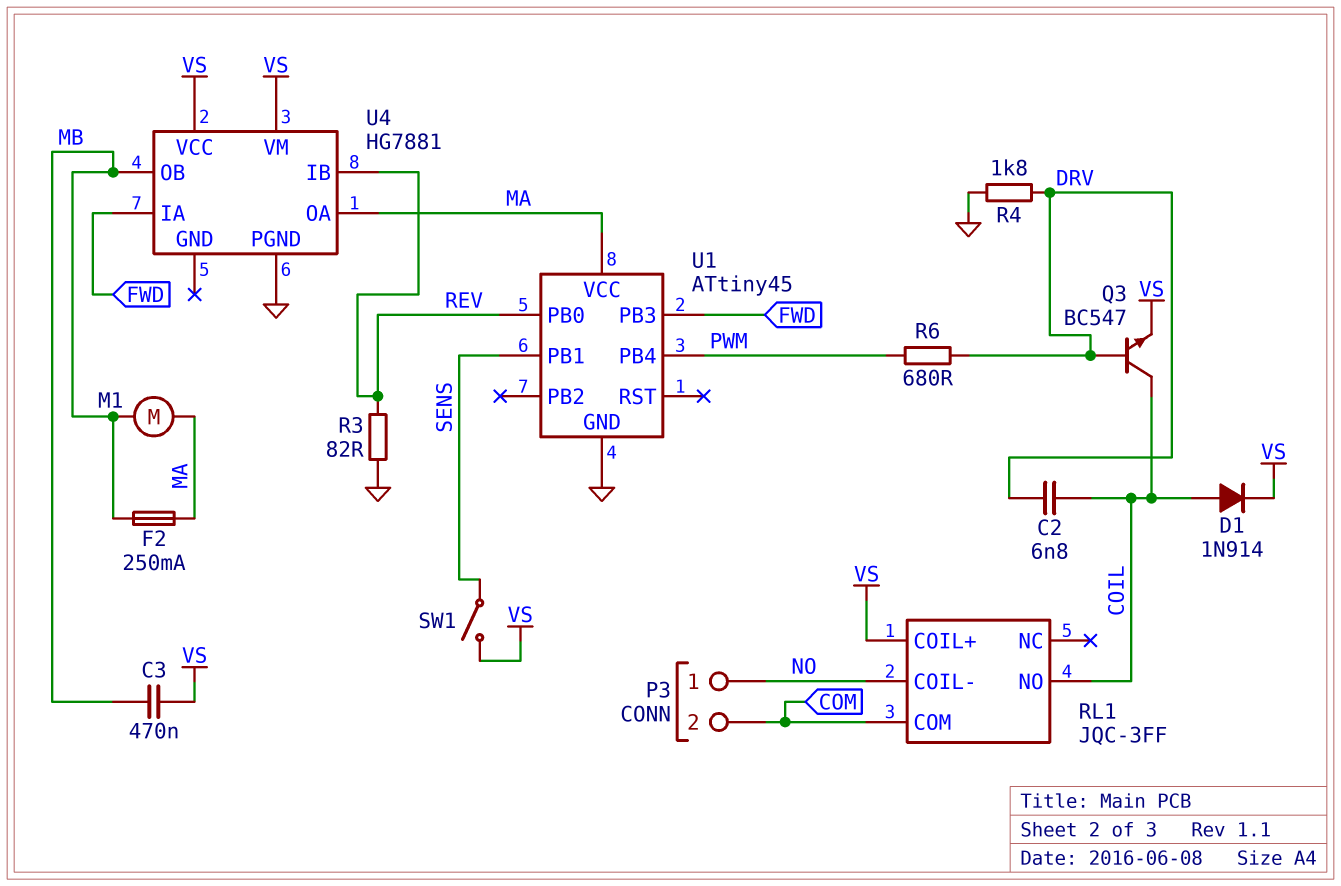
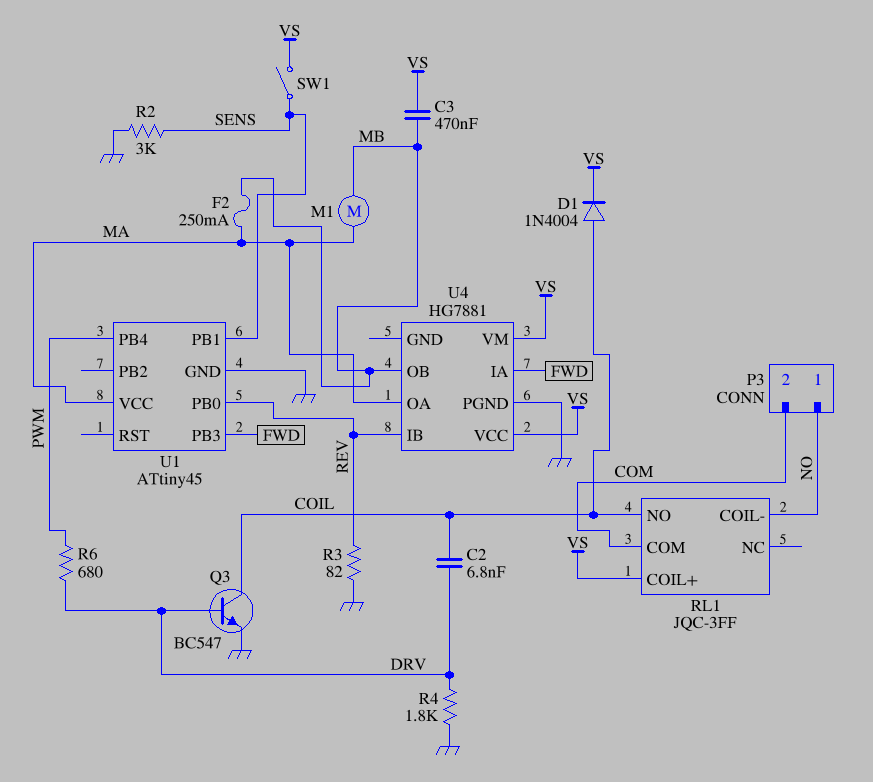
D1: diode 1N914 (A COIL, K VS) -> diode 1N4004 (A COIL, K VS)
Q3: NPN BC547 (B DRV, C COIL, E VS) -> NPN BC547 (B DRV, C COIL, E GND)
R2: none -> 3k (GND, SENS)

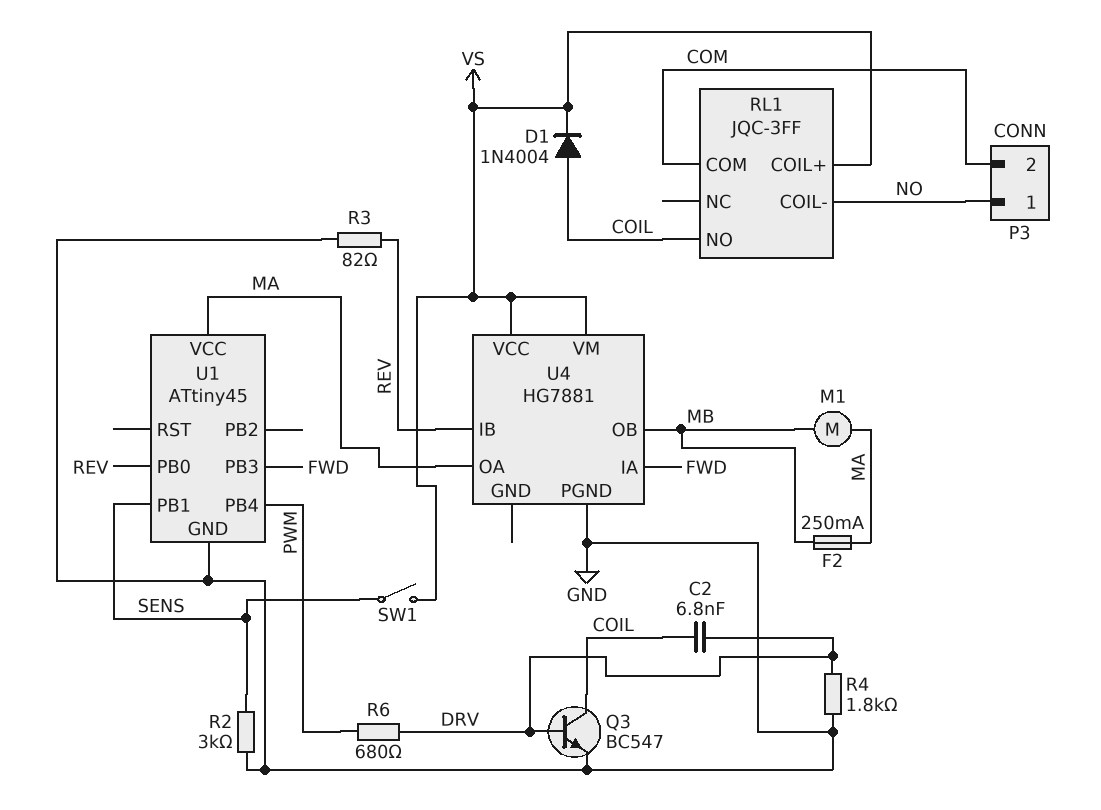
C3: 470nF (MB, VS) -> none

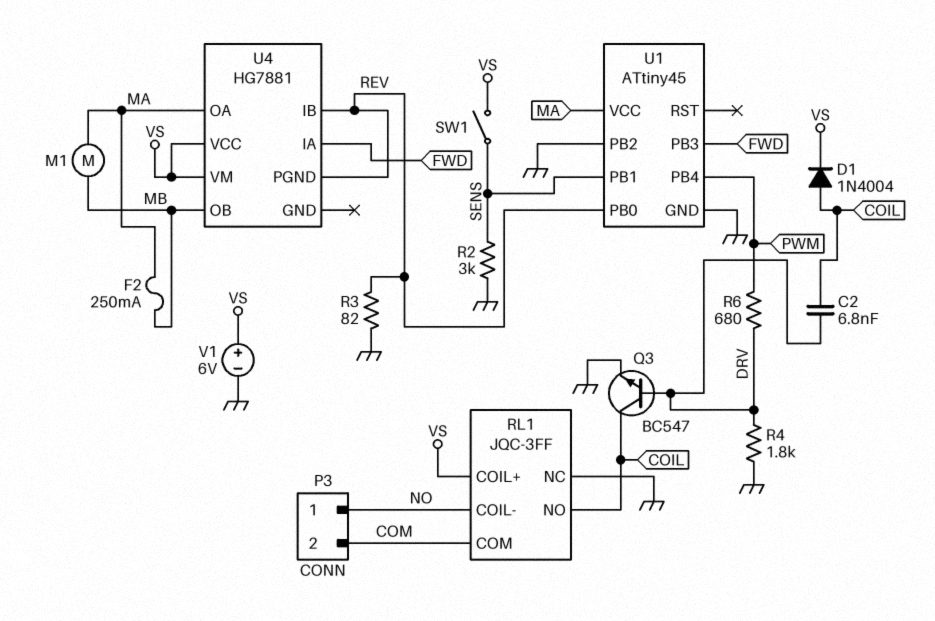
RL1 pin NC: none -> GND
U1 pin PB2: none -> GND
U4 pin PGND: GND -> REV
V1: none -> 6V (plus VS, minus GND)

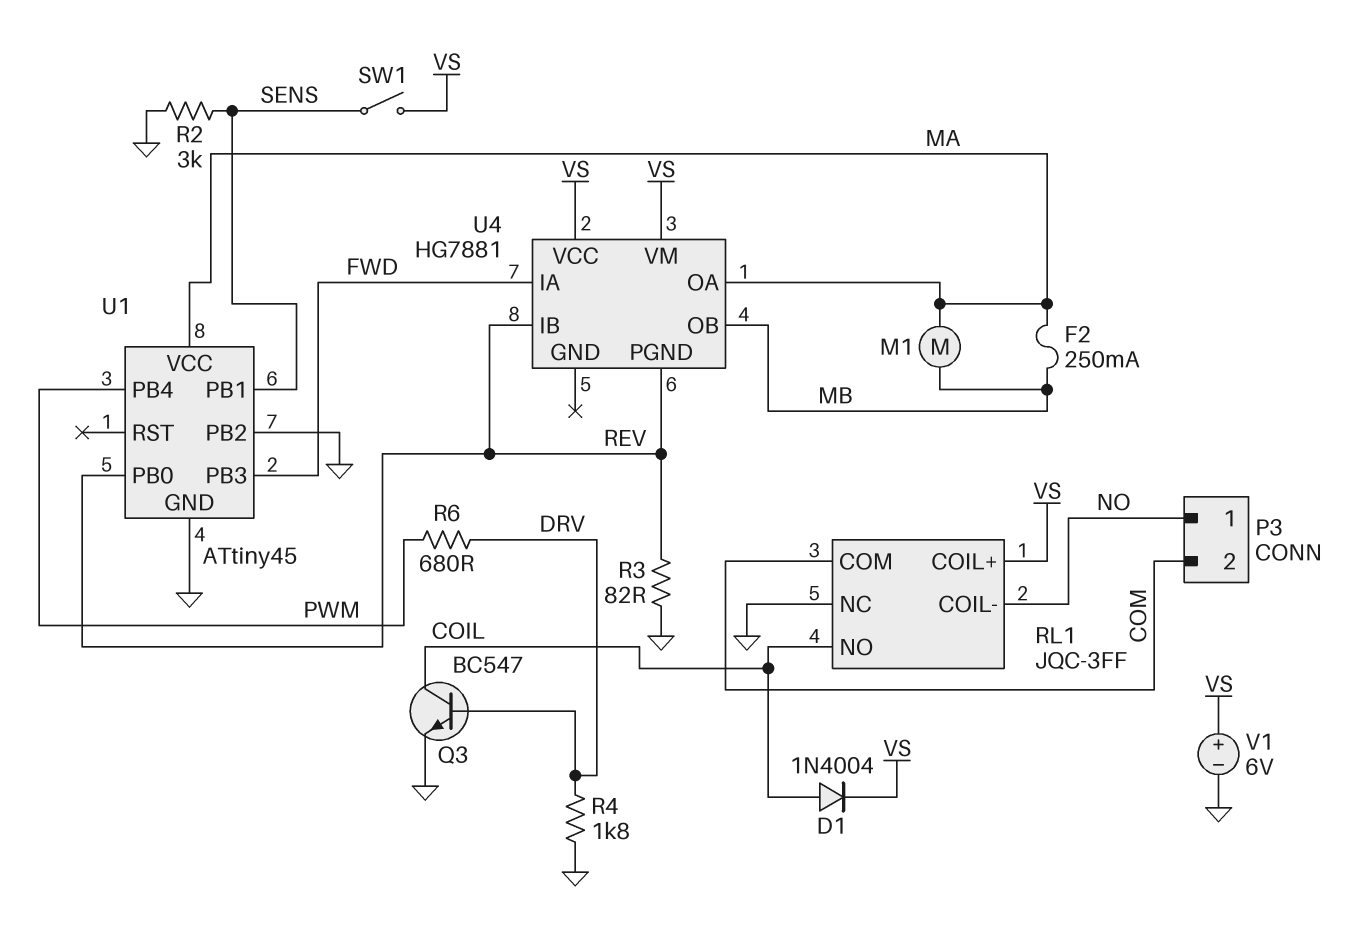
C2: 6.8nF (COIL, DRV) -> none

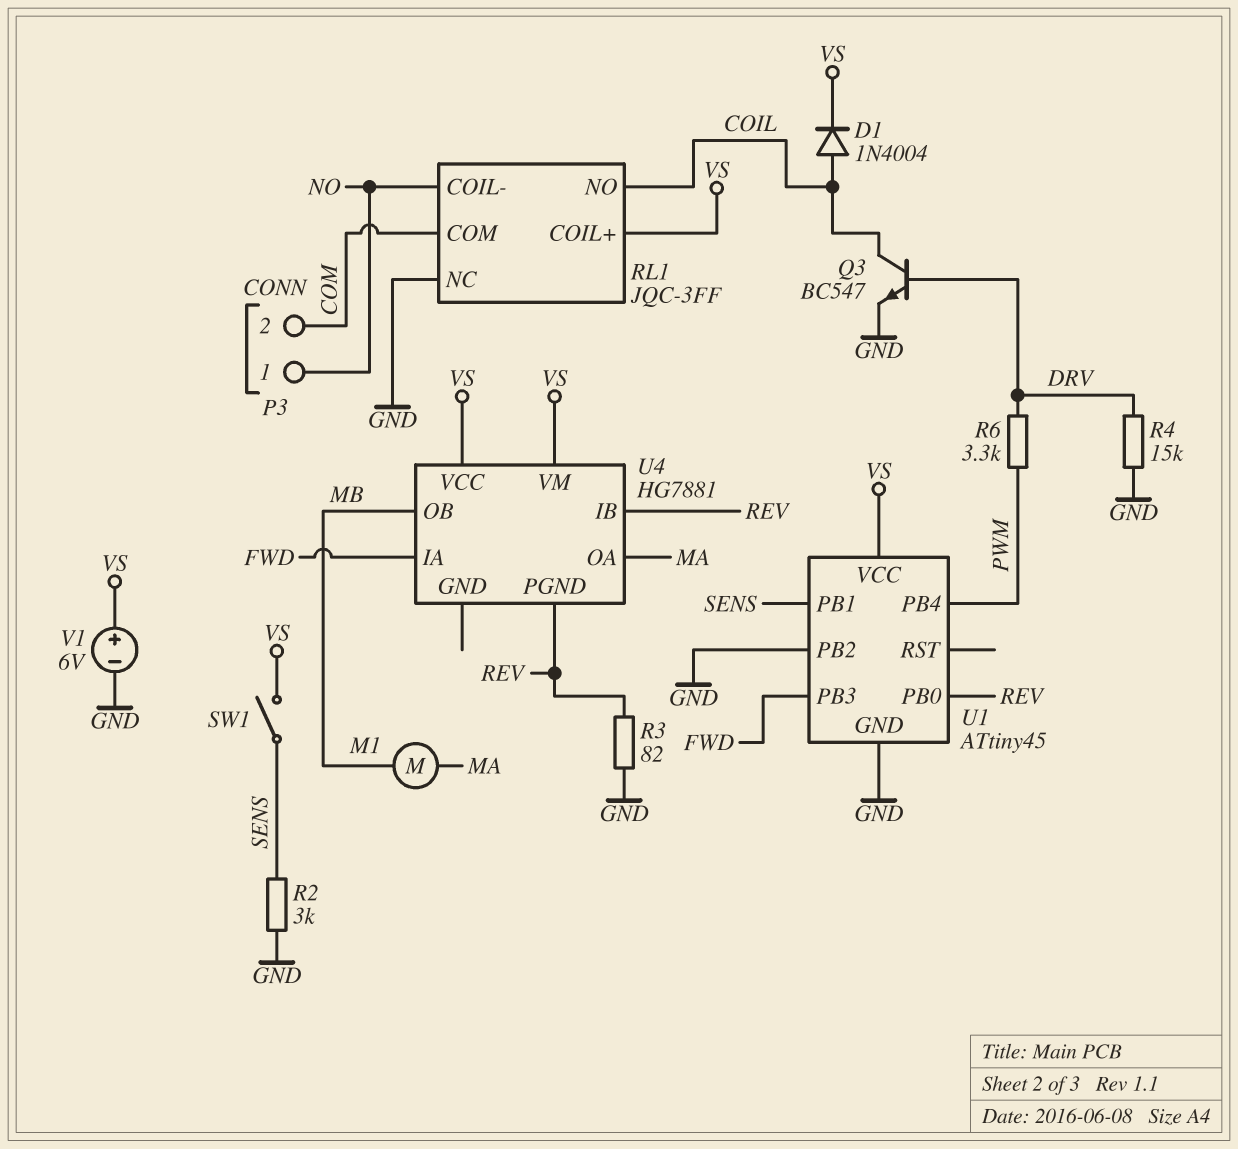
F2: 250mA (MA, MB) -> none
R4: 1.8k (DRV, GND) -> 15k (DRV, GND)
R6: 680 (DRV, PWM) -> 3.3k (DRV, PWM)
U1 pin VCC: MA -> VS

